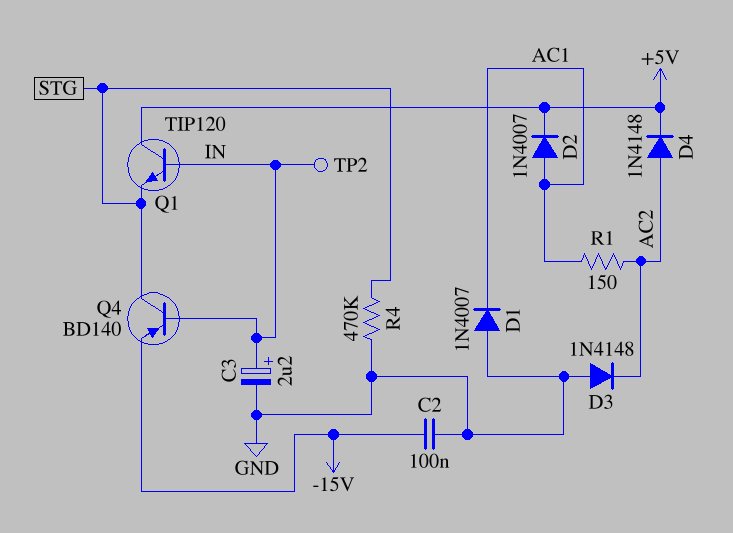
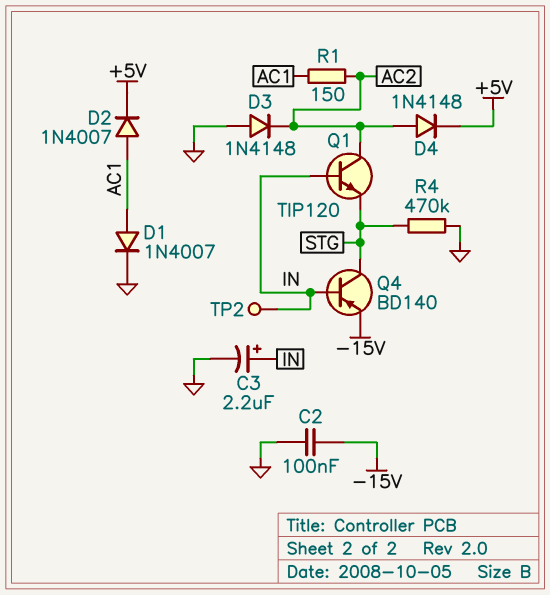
D1: diode 1N4007 (A GND, K AC1) -> diode 1N4007 (A AC1, K GND)
Q1: NPN TIP120 (B IN, C +5V, E STG) -> NPN TIP120 (B IN, C AC2, E STG)

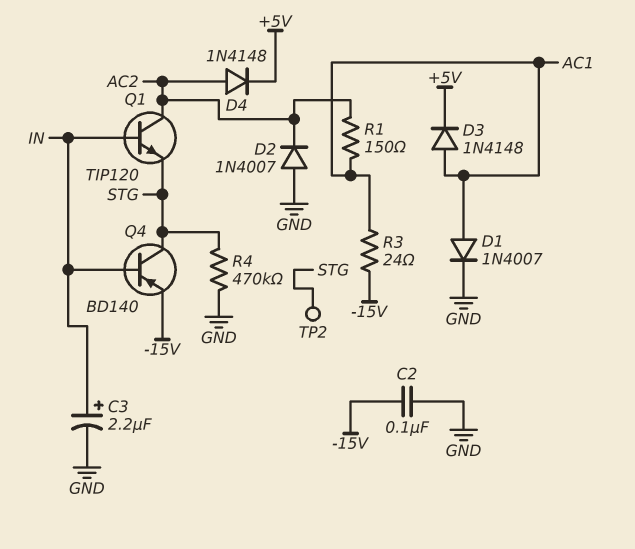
D2: diode 1N4007 (A AC1, K +5V) -> diode 1N4007 (A GND, K AC2)
D3: diode 1N4148 (A GND, K AC2) -> diode 1N4148 (A AC1, K +5V)
R3: none -> 24 (-15V, AC1)
TP2: test point (IN) -> test point (STG)

